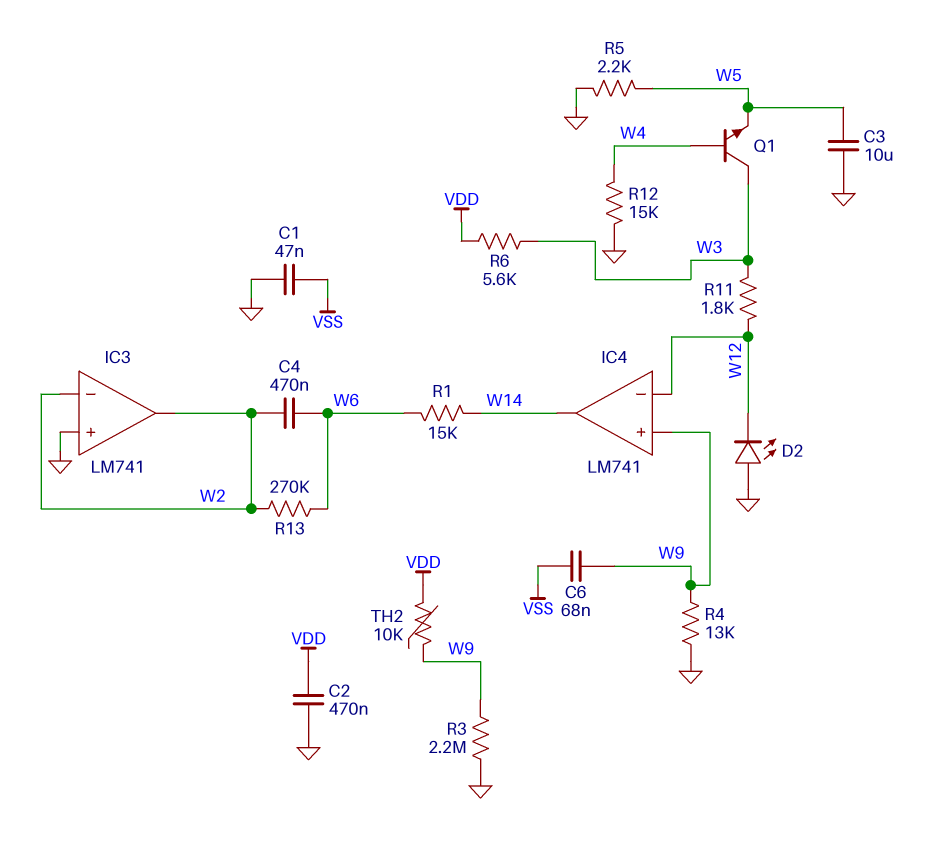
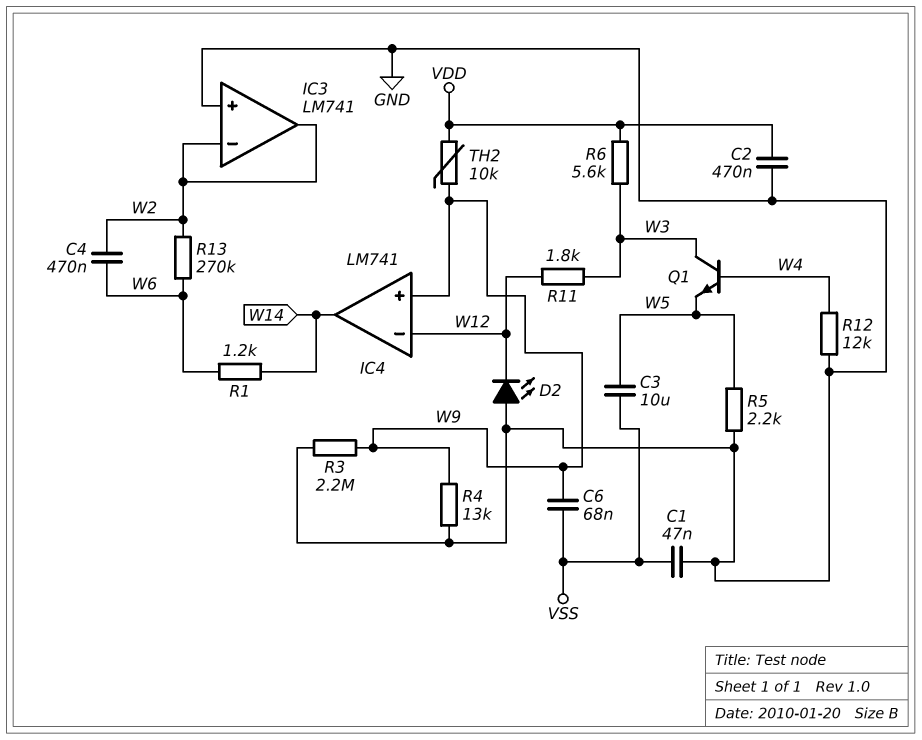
C3: 10uF (GND, W5) -> 10uF (VSS, W5)
R1: 15k (W6, W14) -> 1.2k (W6, W14)
R12: 15k (GND, W4) -> 12k (GND, W4)

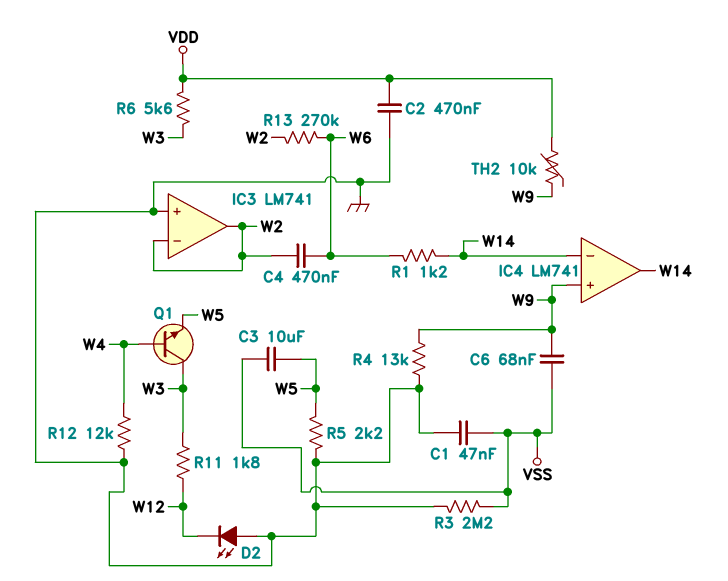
IC4 pin in-: W12 -> W14
R3: 2.2M (GND, W9) -> 2.2M (GND, VSS)

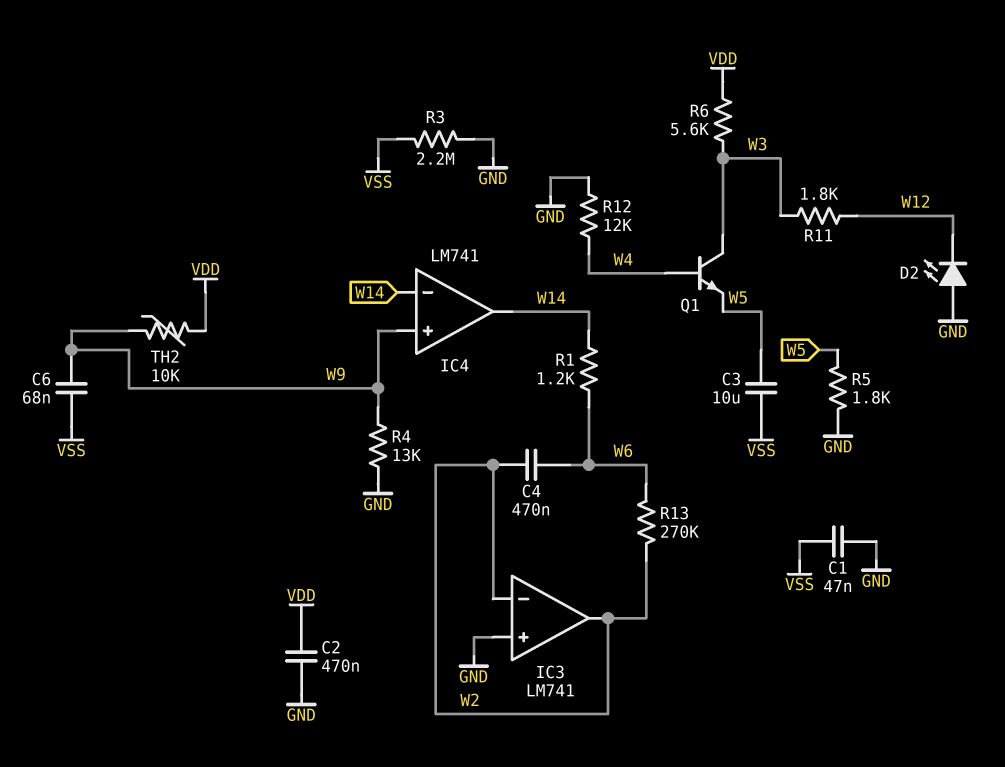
R5: 2.2k (GND, W5) -> 1.8k (GND, W5)

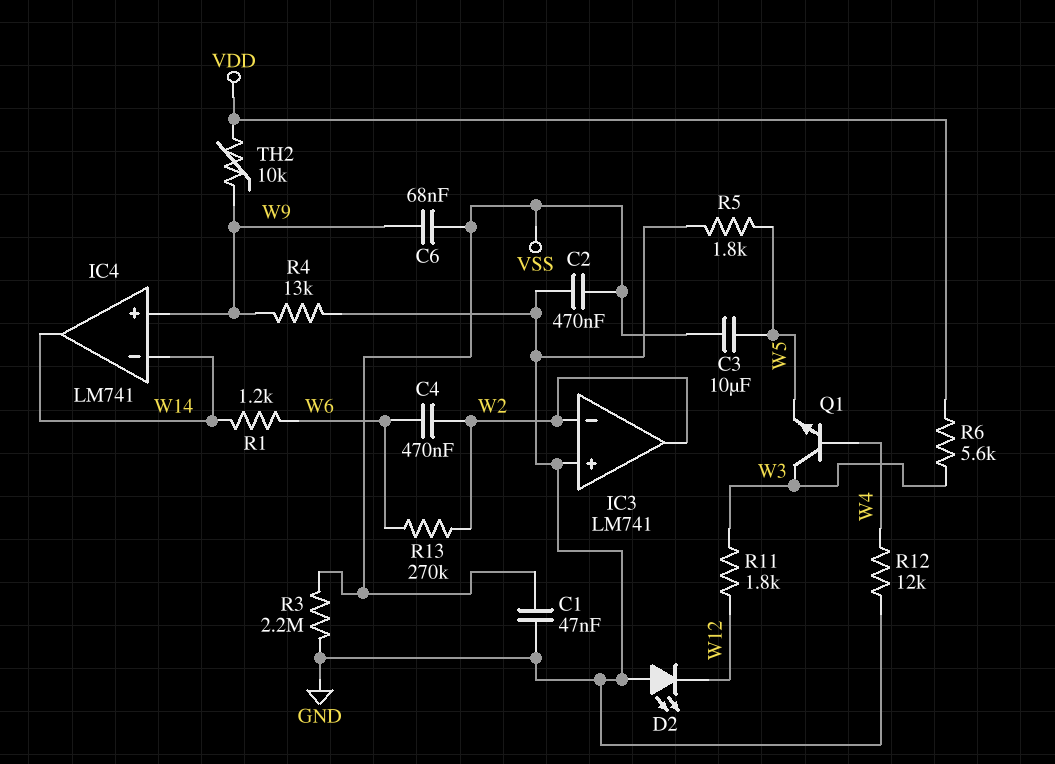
C2: 470nF (GND, VDD) -> 470nF (GND, VSS)

